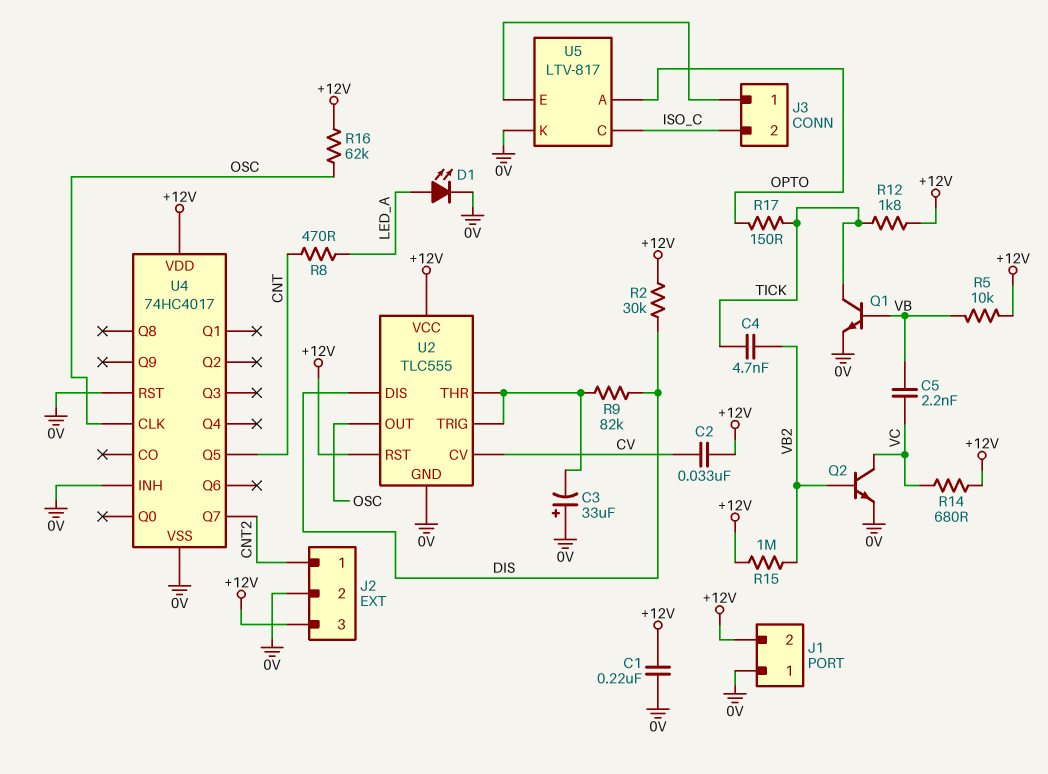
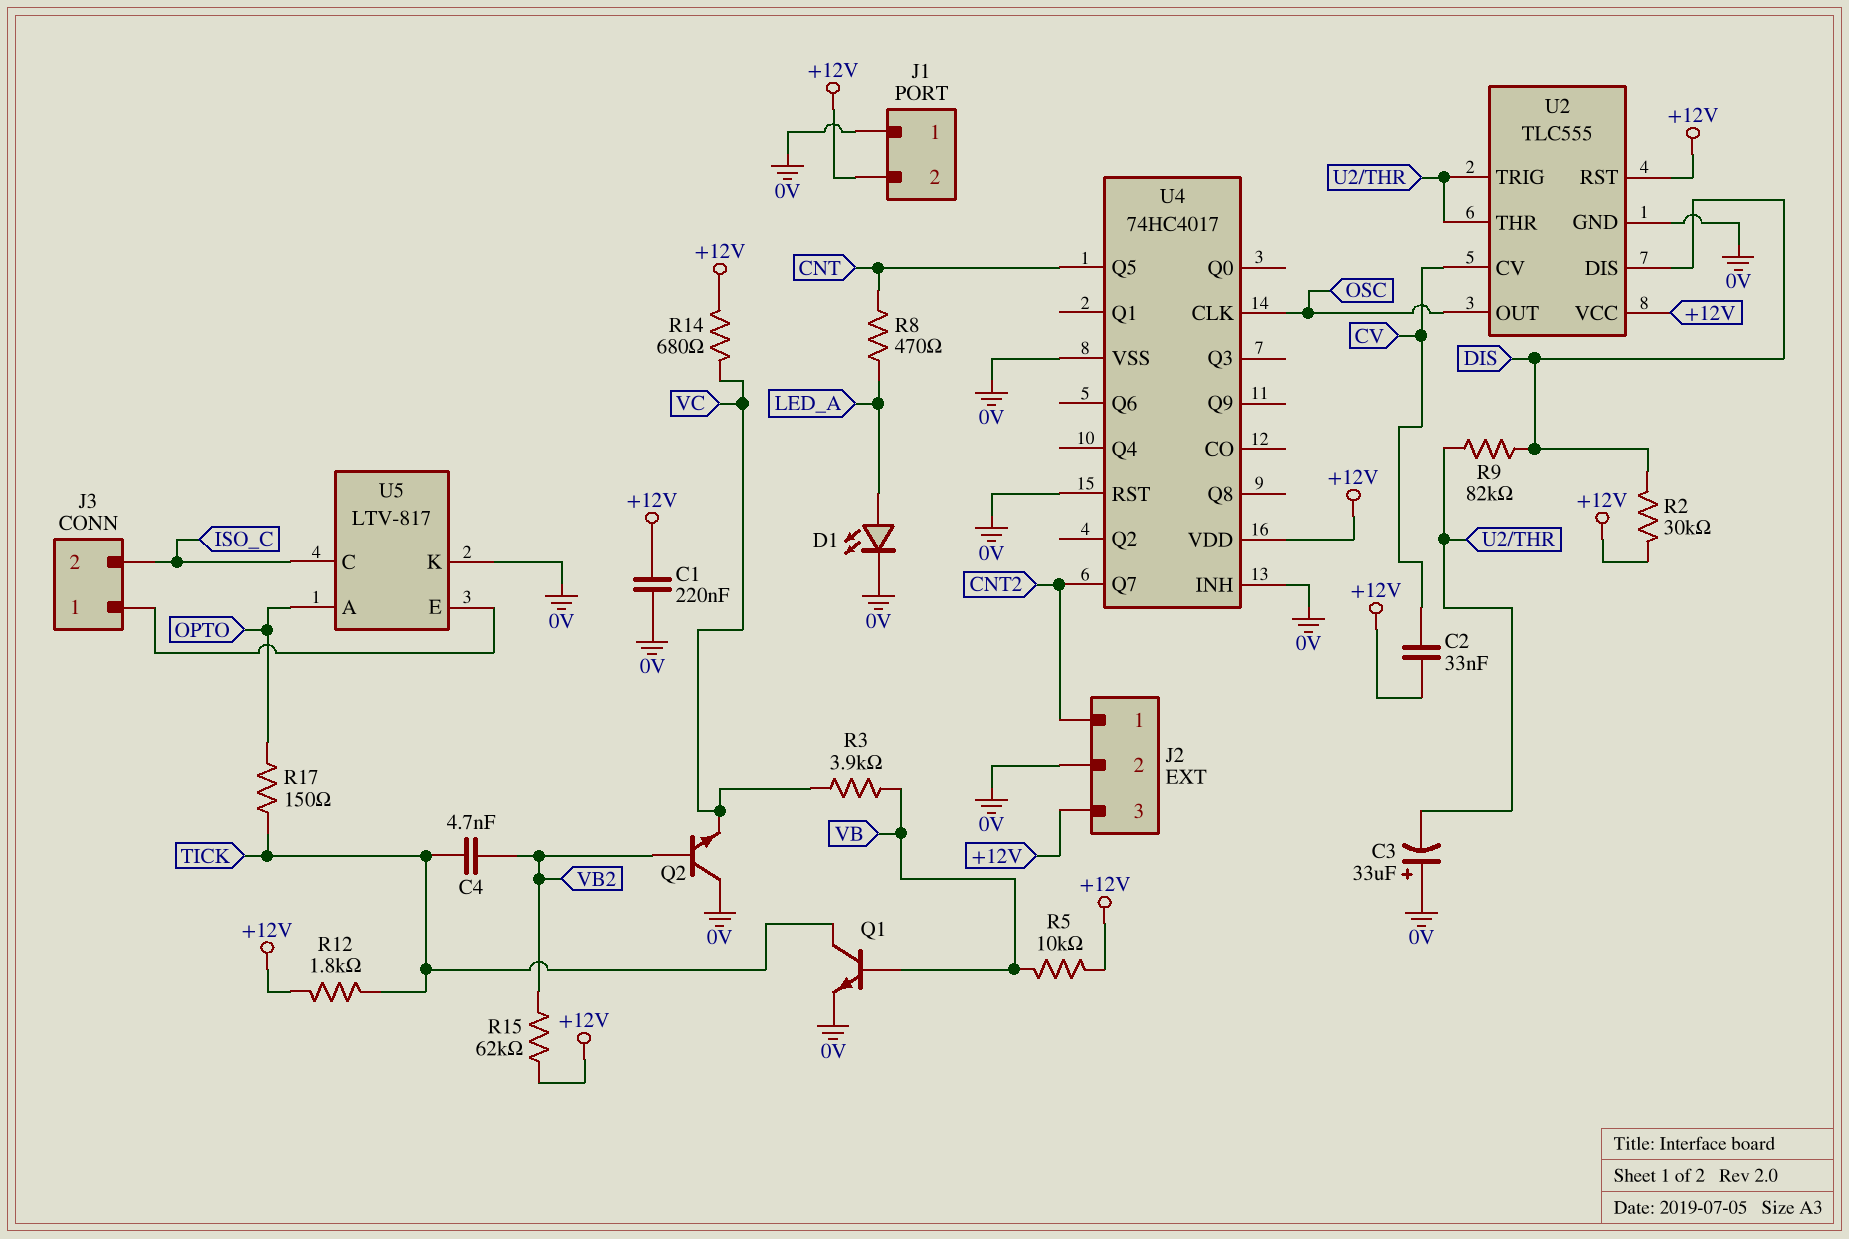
C5: 2.2nF (VB, VC) -> none
Q2: NPN (B VB2, C VC, E 0V) -> NPN (B VB2, C 0V, E VC)
R3: none -> 3.9k (VB, VC)
R15: 1M (+12V, VB2) -> 62k (+12V, VB2)
R16: 62k (+12V, OSC) -> none

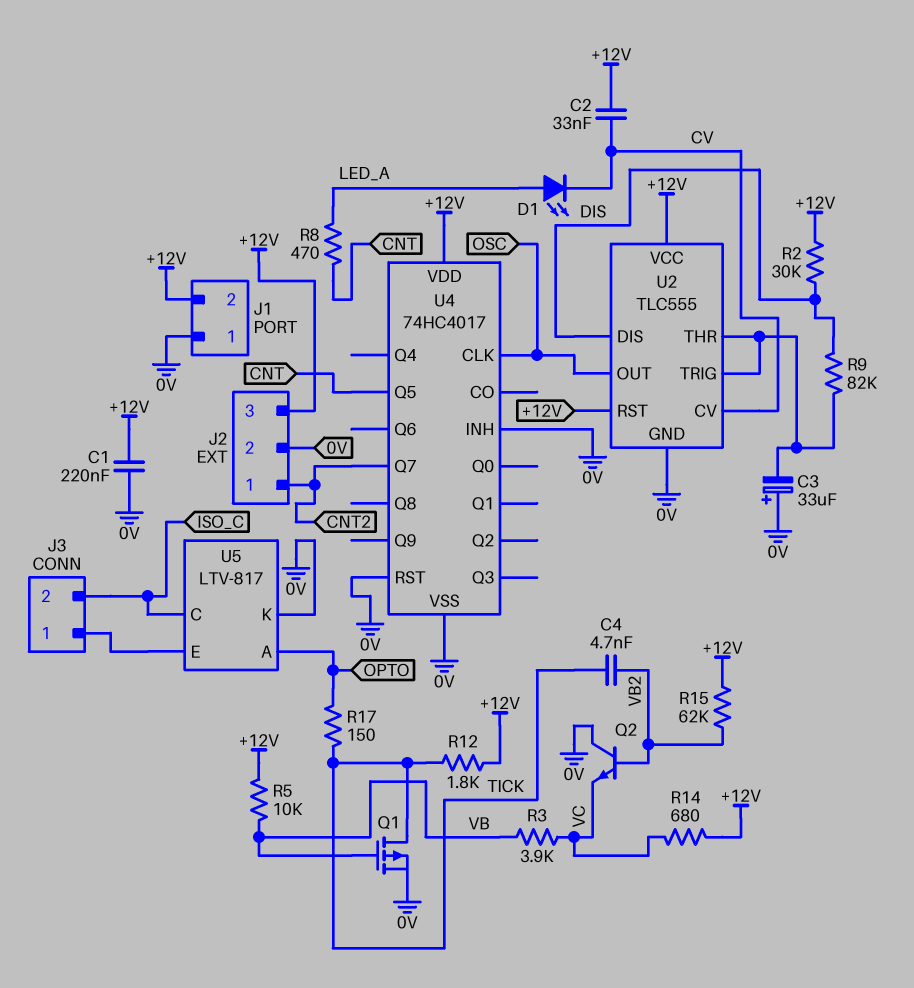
D1: LED (A LED_A, K 0V) -> LED (A LED_A, K CV)
Q1: NPN (B VB, C TICK, E 0V) -> PMOS (G VB, D TICK, S 0V)

